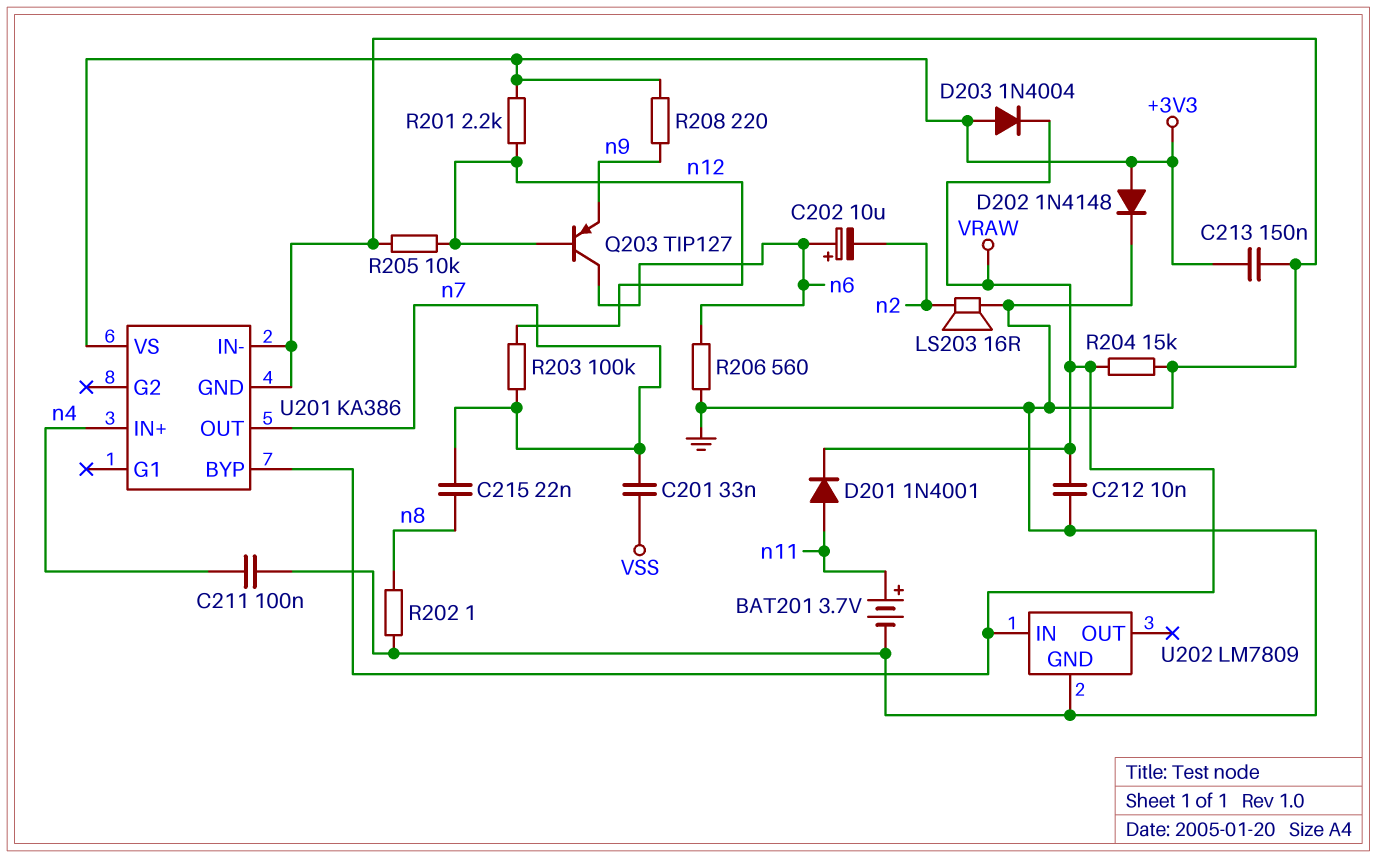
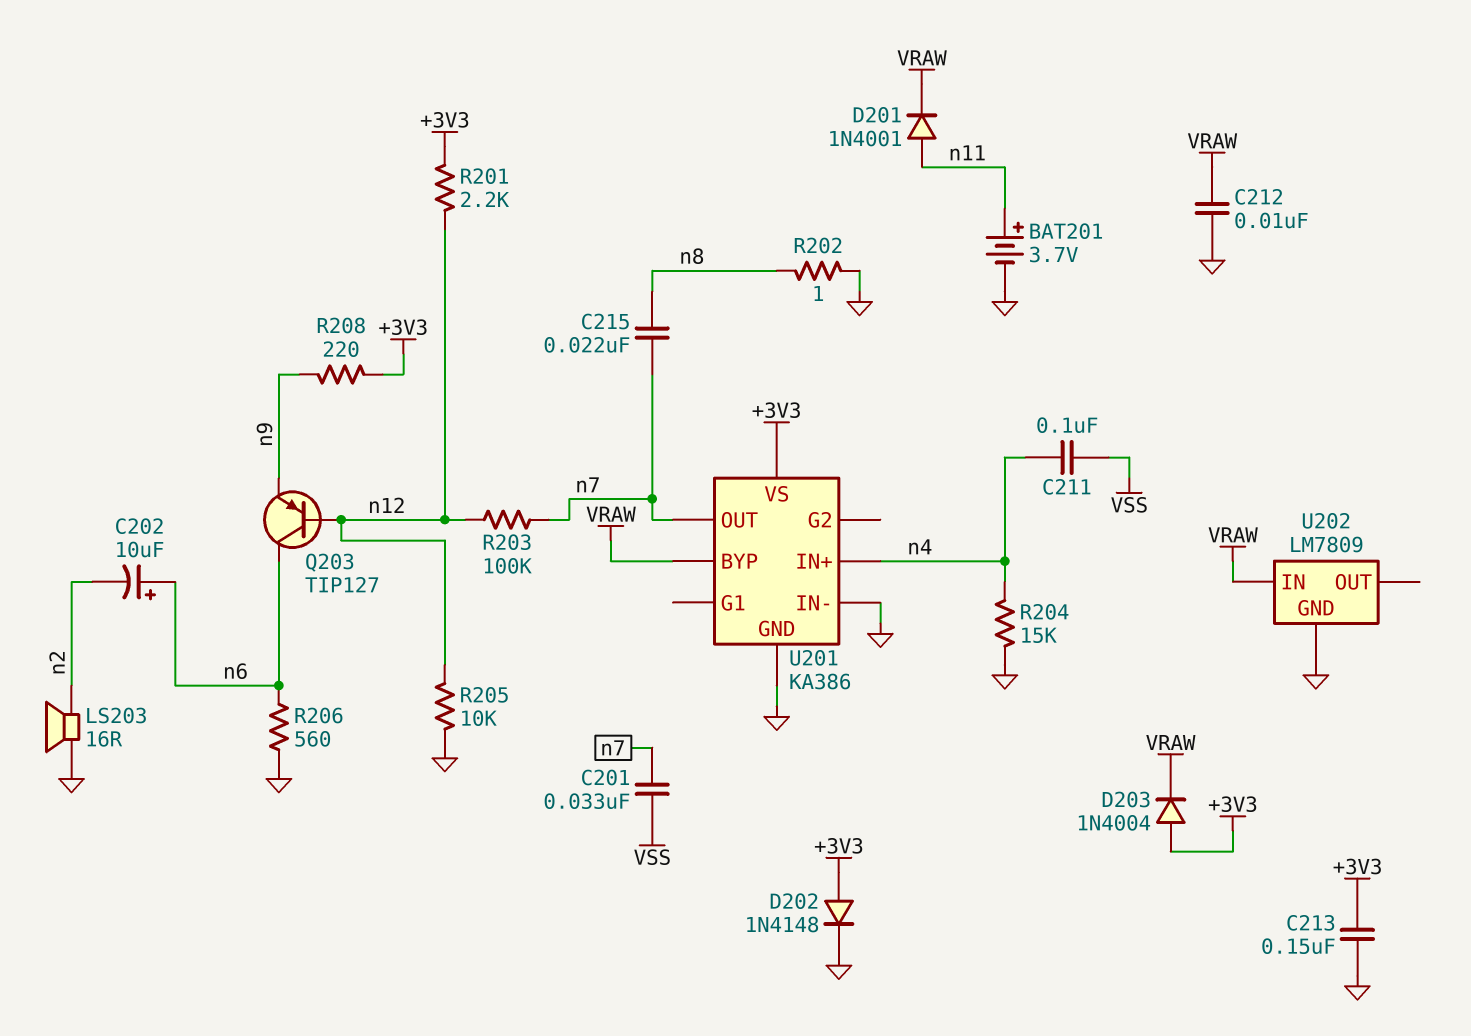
C211: 100nF (GND, n4) -> 100nF (VSS, n4)
R204: 15k (GND, VRAW) -> 15k (GND, n4)

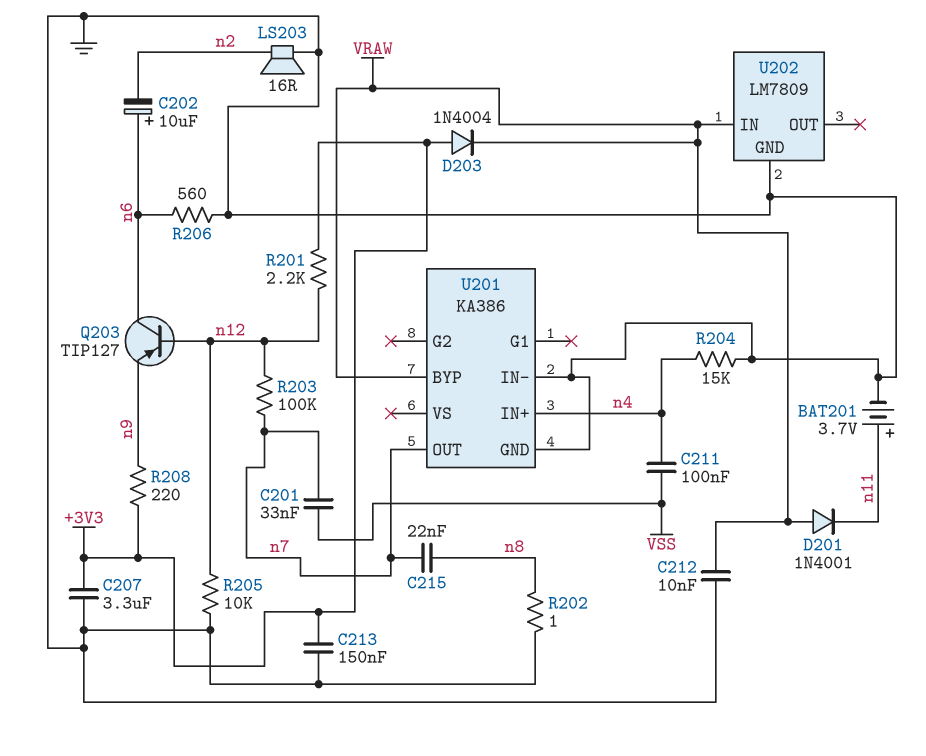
C207: none -> 3.3uF (+3V3, GND)
D201: diode 1N4001 (A n11, K VRAW) -> diode 1N4001 (A VRAW, K n11)
D202: diode 1N4148 (A +3V3, K GND) -> none
U201 pin VS: +3V3 -> none

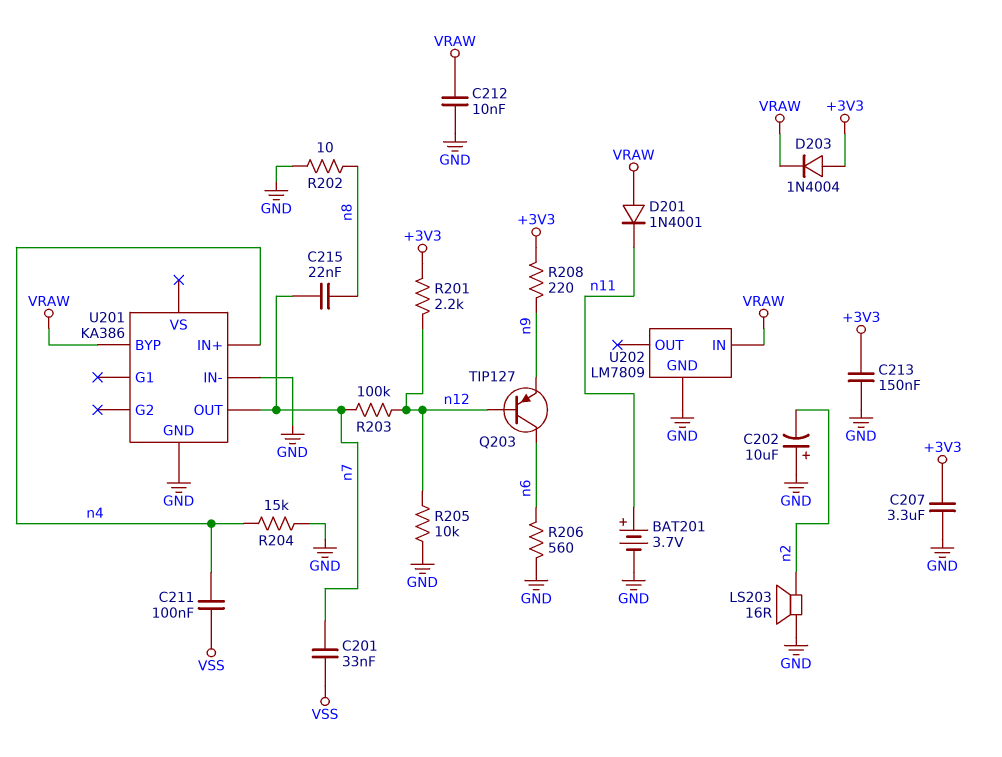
C202: 10uF (plus n6, minus n2) -> 10uF (plus GND, minus n2)
R202: 1 (GND, n8) -> 10 (GND, n8)

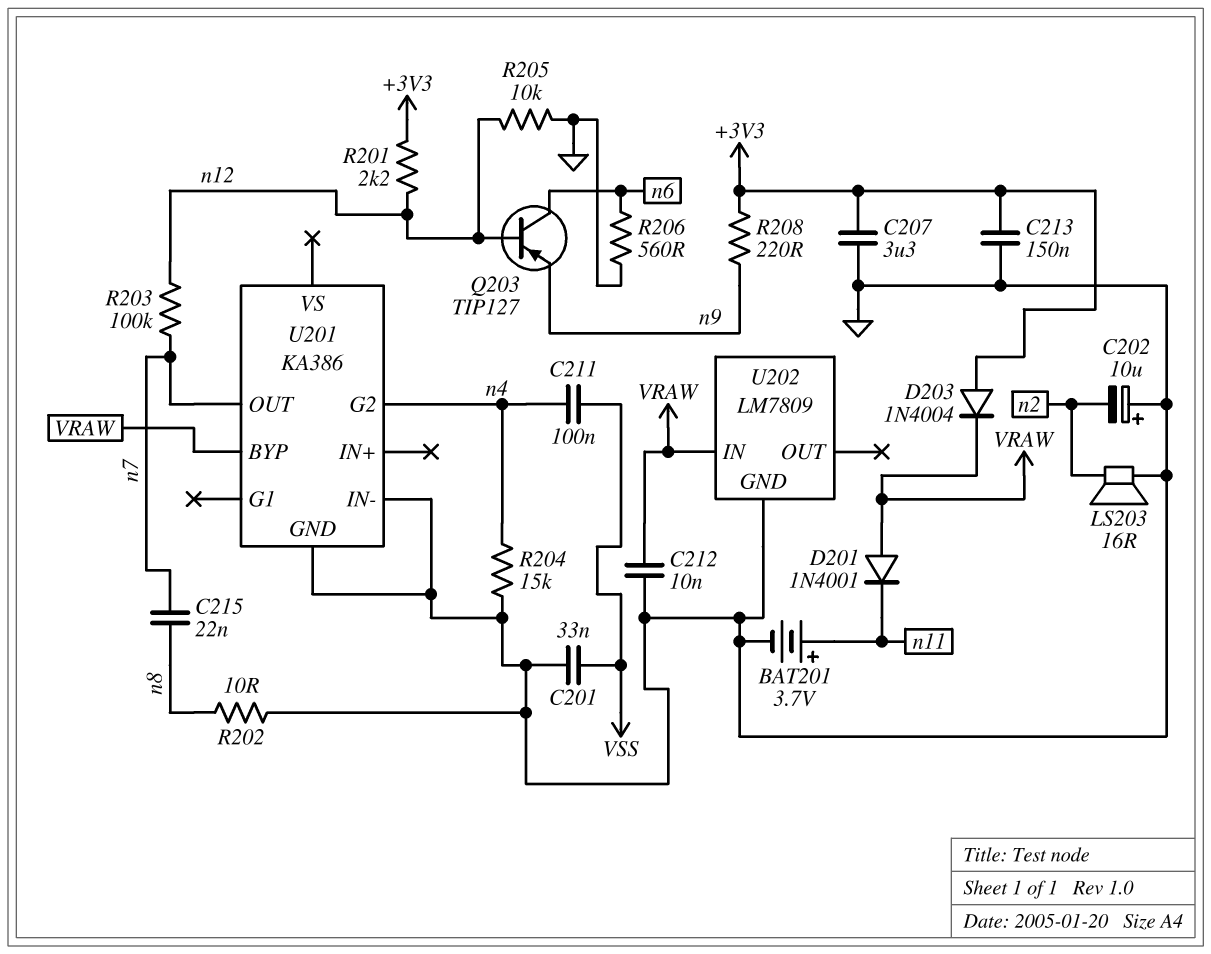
C201: 33nF (VSS, n7) -> 33nF (GND, VSS)
U201 pin G2: none -> n4
U201 pin IN+: n4 -> none

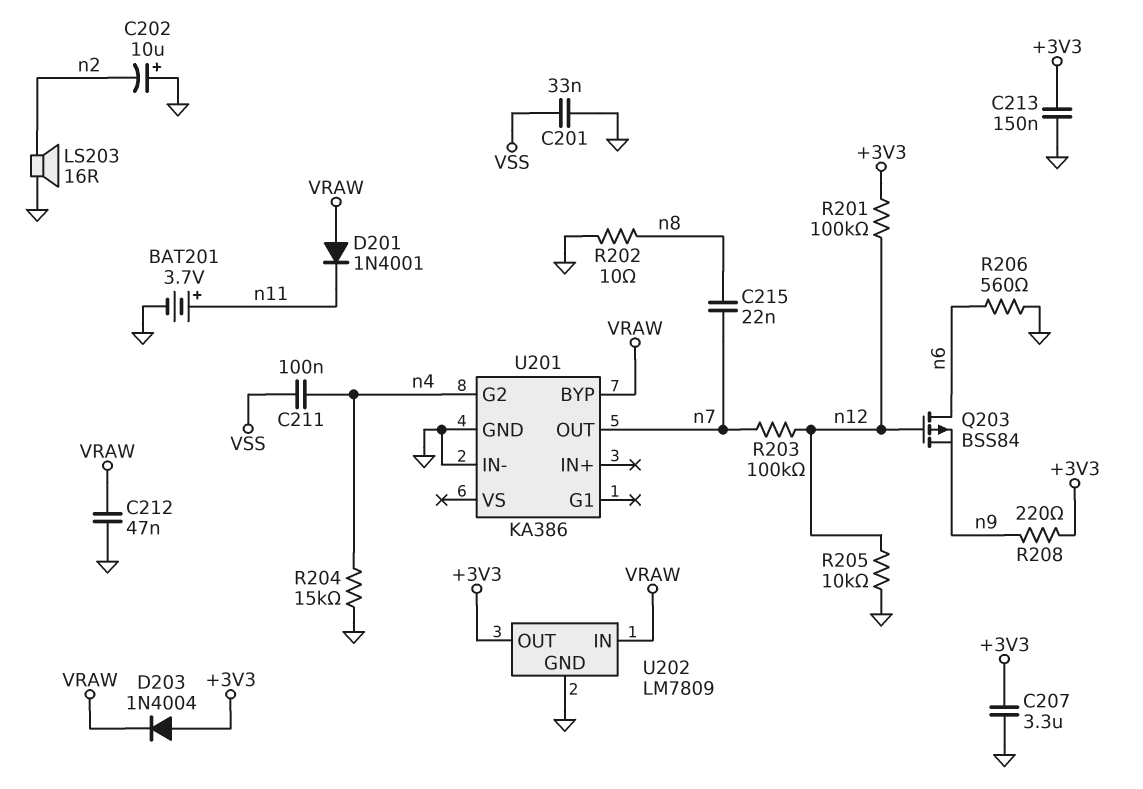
C212: 10nF (GND, VRAW) -> 47nF (GND, VRAW)
Q203: PNP TIP127 (B n12, C n6, E n9) -> PMOS BSS84 (G n12, D n6, S n9)
R201: 2.2k (+3V3, n12) -> 100k (+3V3, n12)
U202 pin OUT: none -> +3V3

